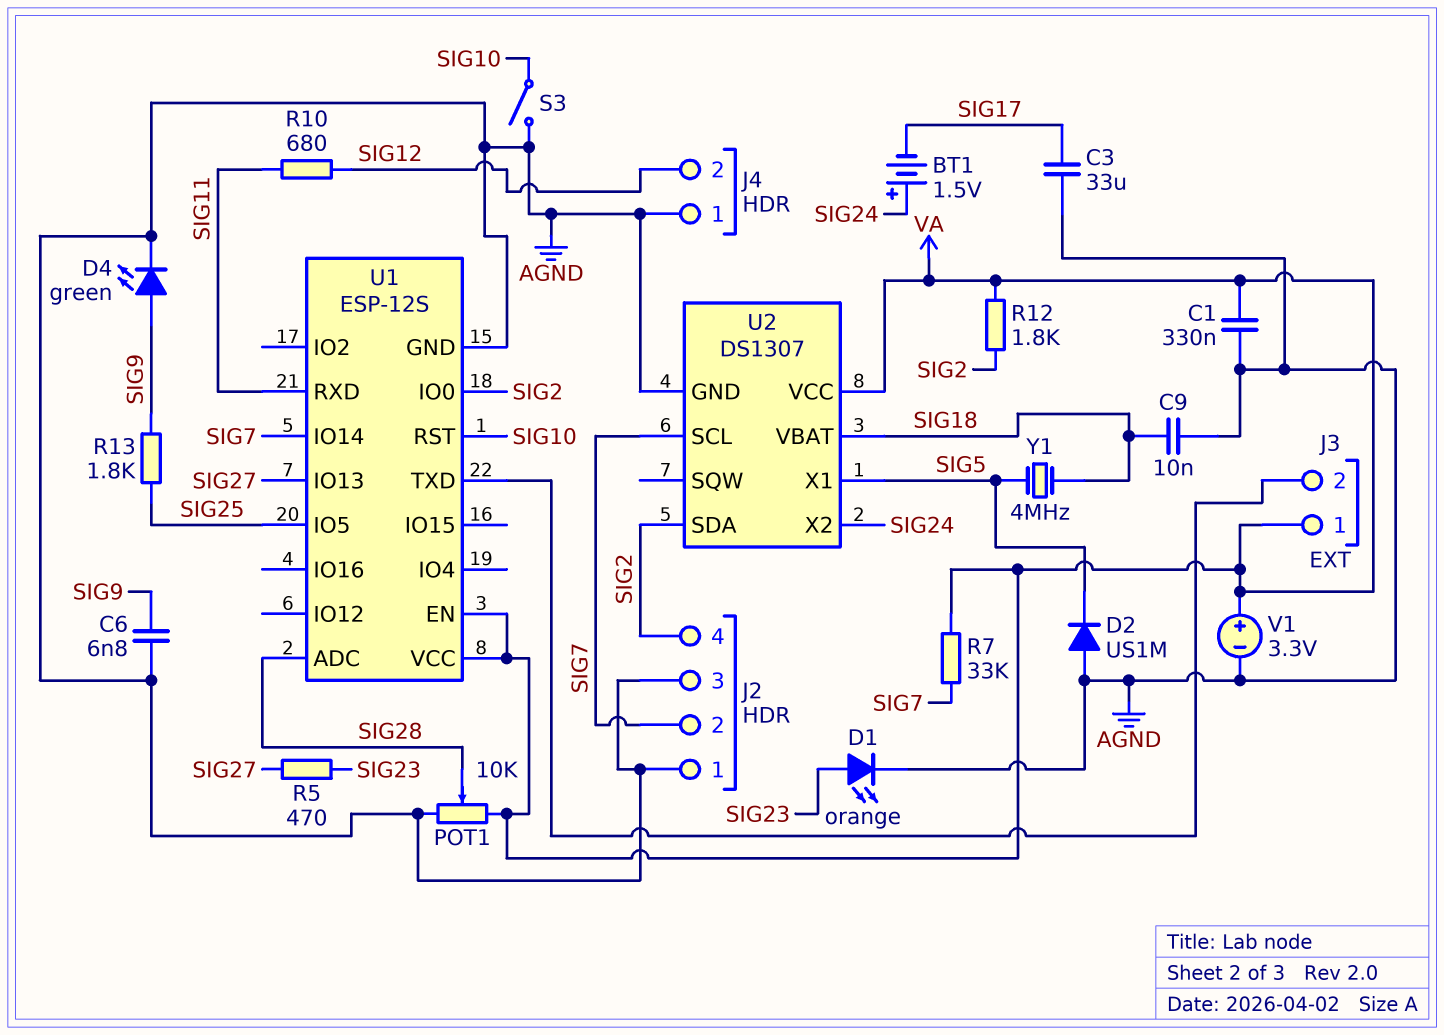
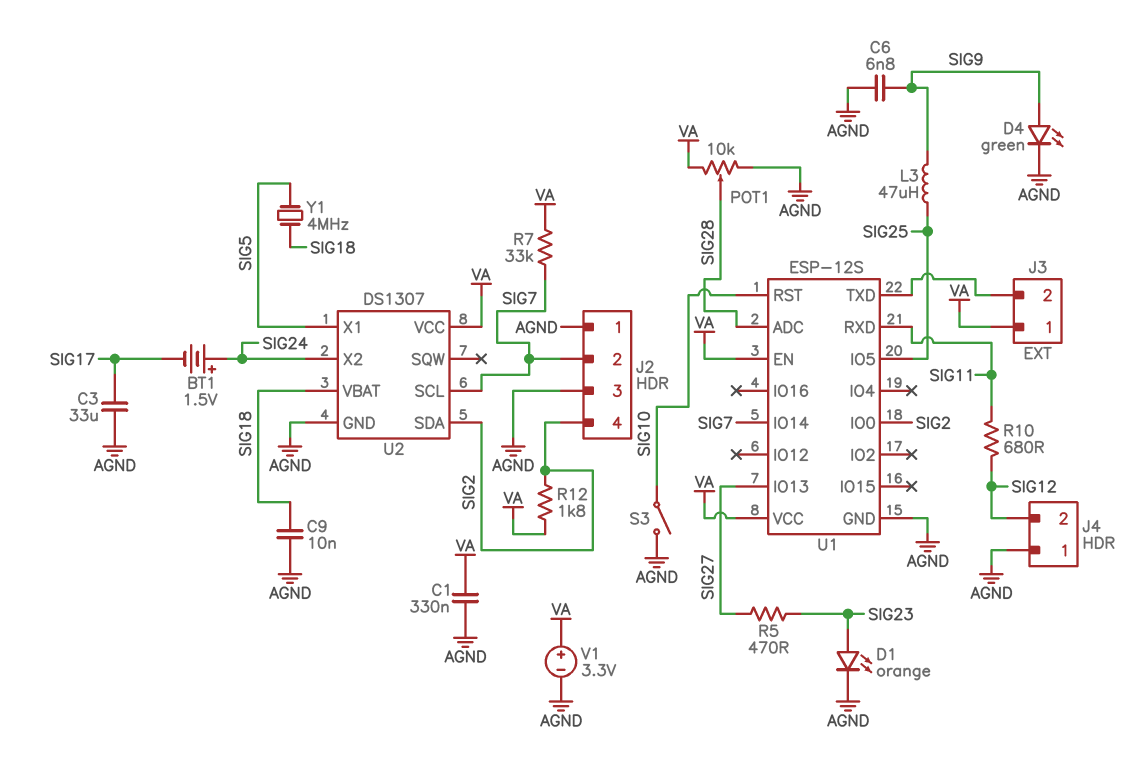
D2: diode US1M (A AGND, K SIG5) -> none
L3: none -> 47uH (SIG9, SIG25)
R13: 1.8k (SIG9, SIG25) -> none

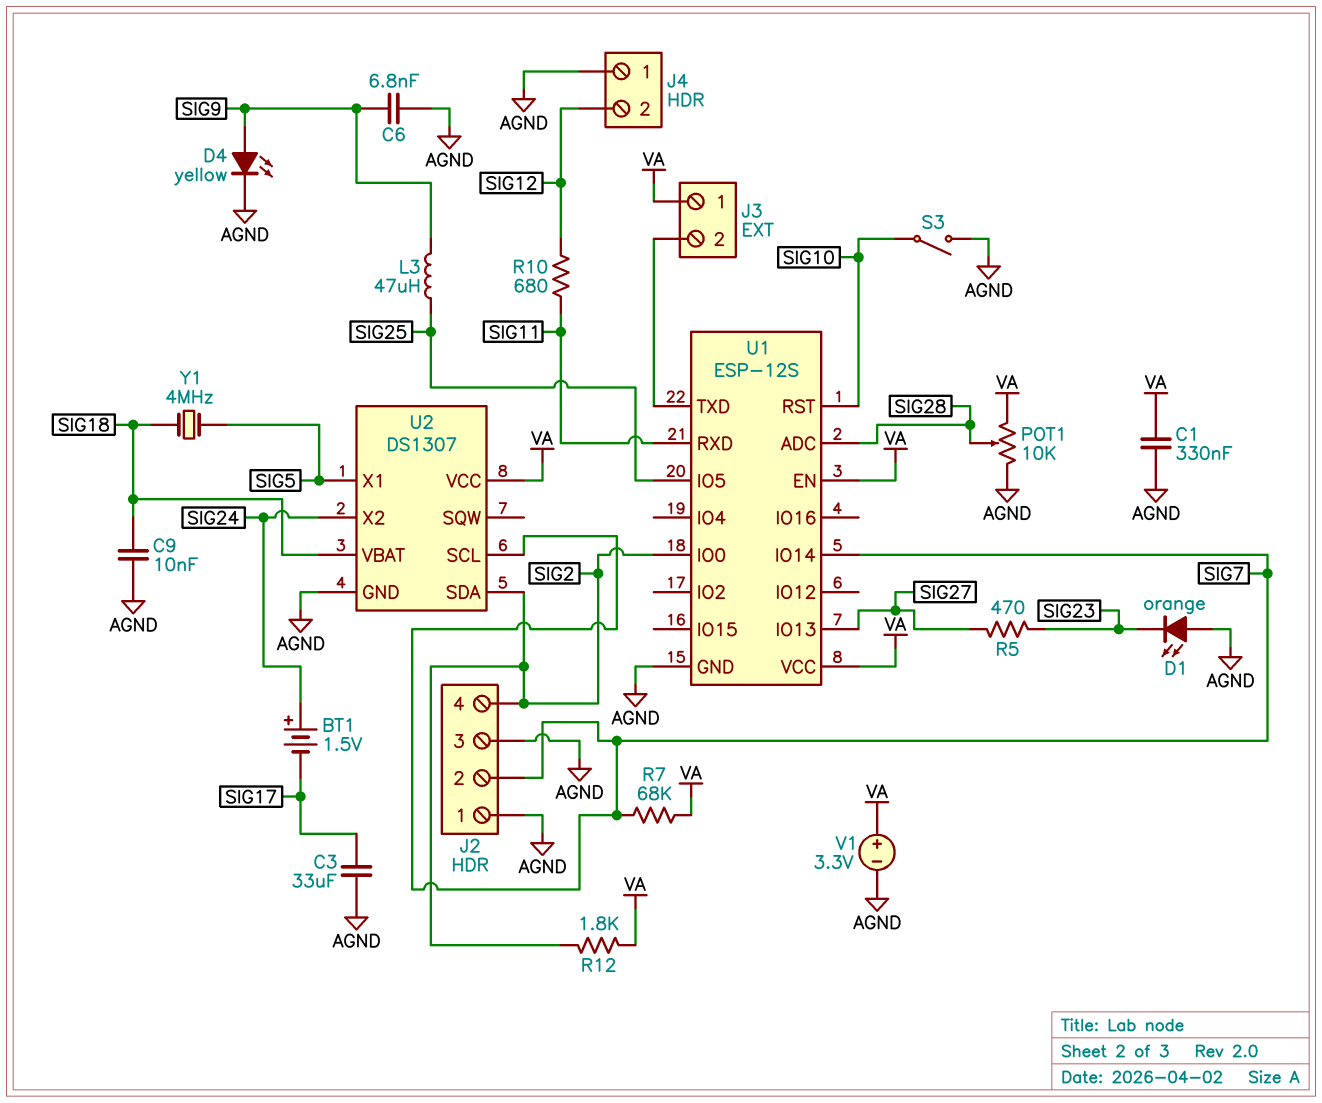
D1: LED orange (A SIG23, K AGND) -> LED orange (A AGND, K SIG23)
D4: LED green (A SIG9, K AGND) -> LED yellow (A SIG9, K AGND)
R7: 33k (SIG7, VA) -> 68k (SIG7, VA)

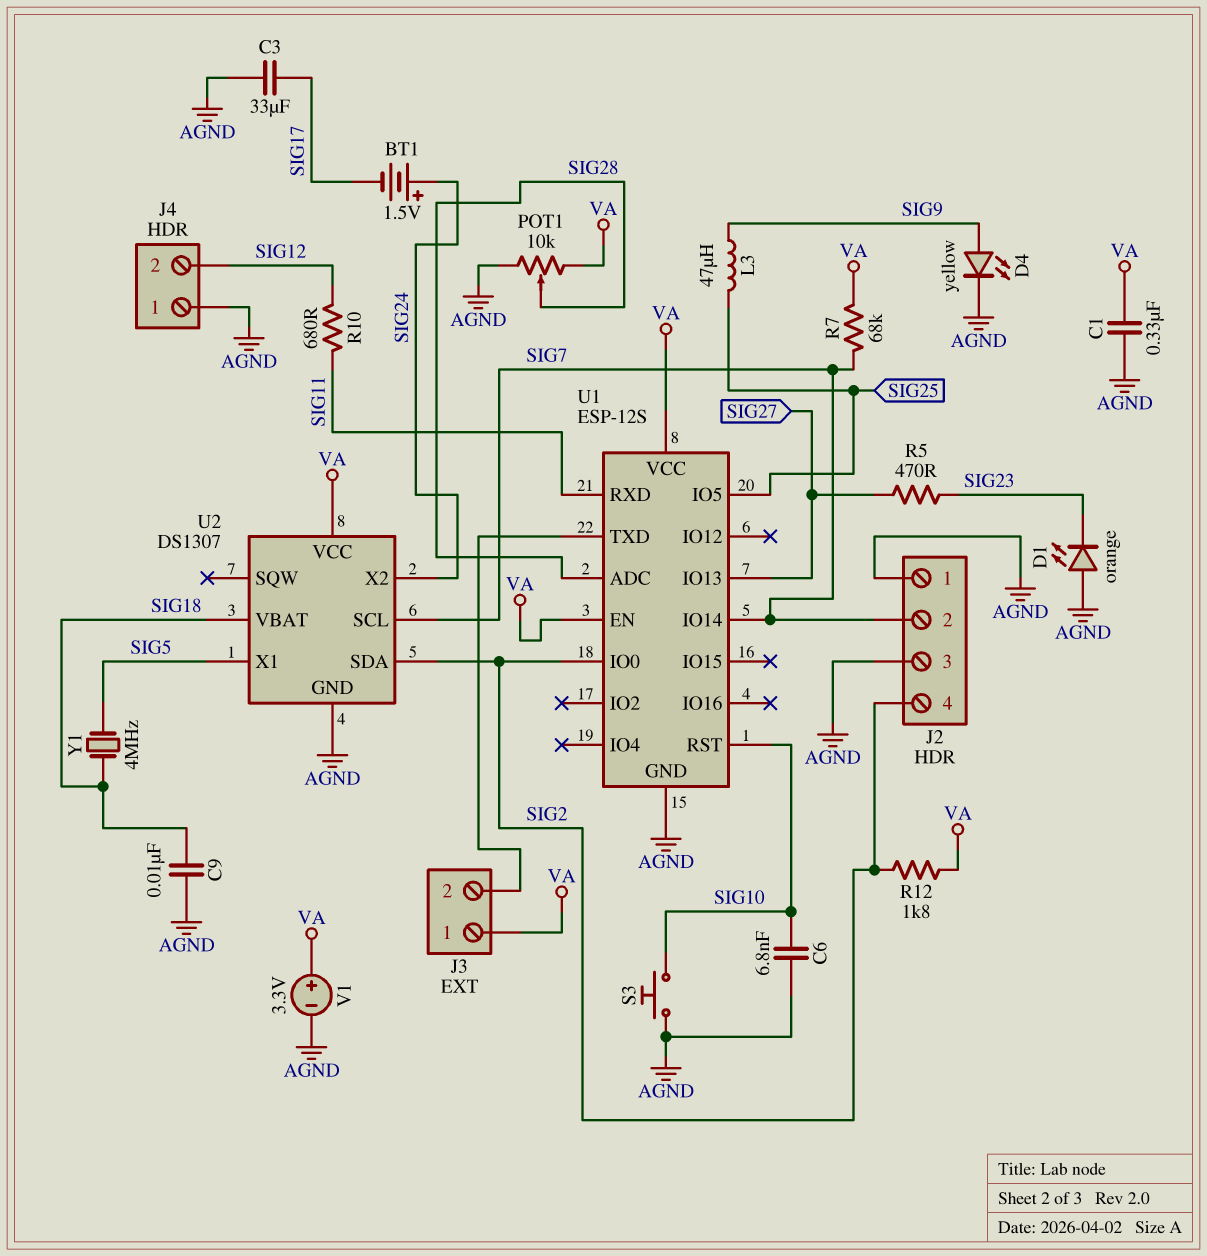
C6: 6.8nF (AGND, SIG9) -> 6.8nF (AGND, SIG10)
S3: switch (AGND, SIG10) -> button (AGND, SIG10)

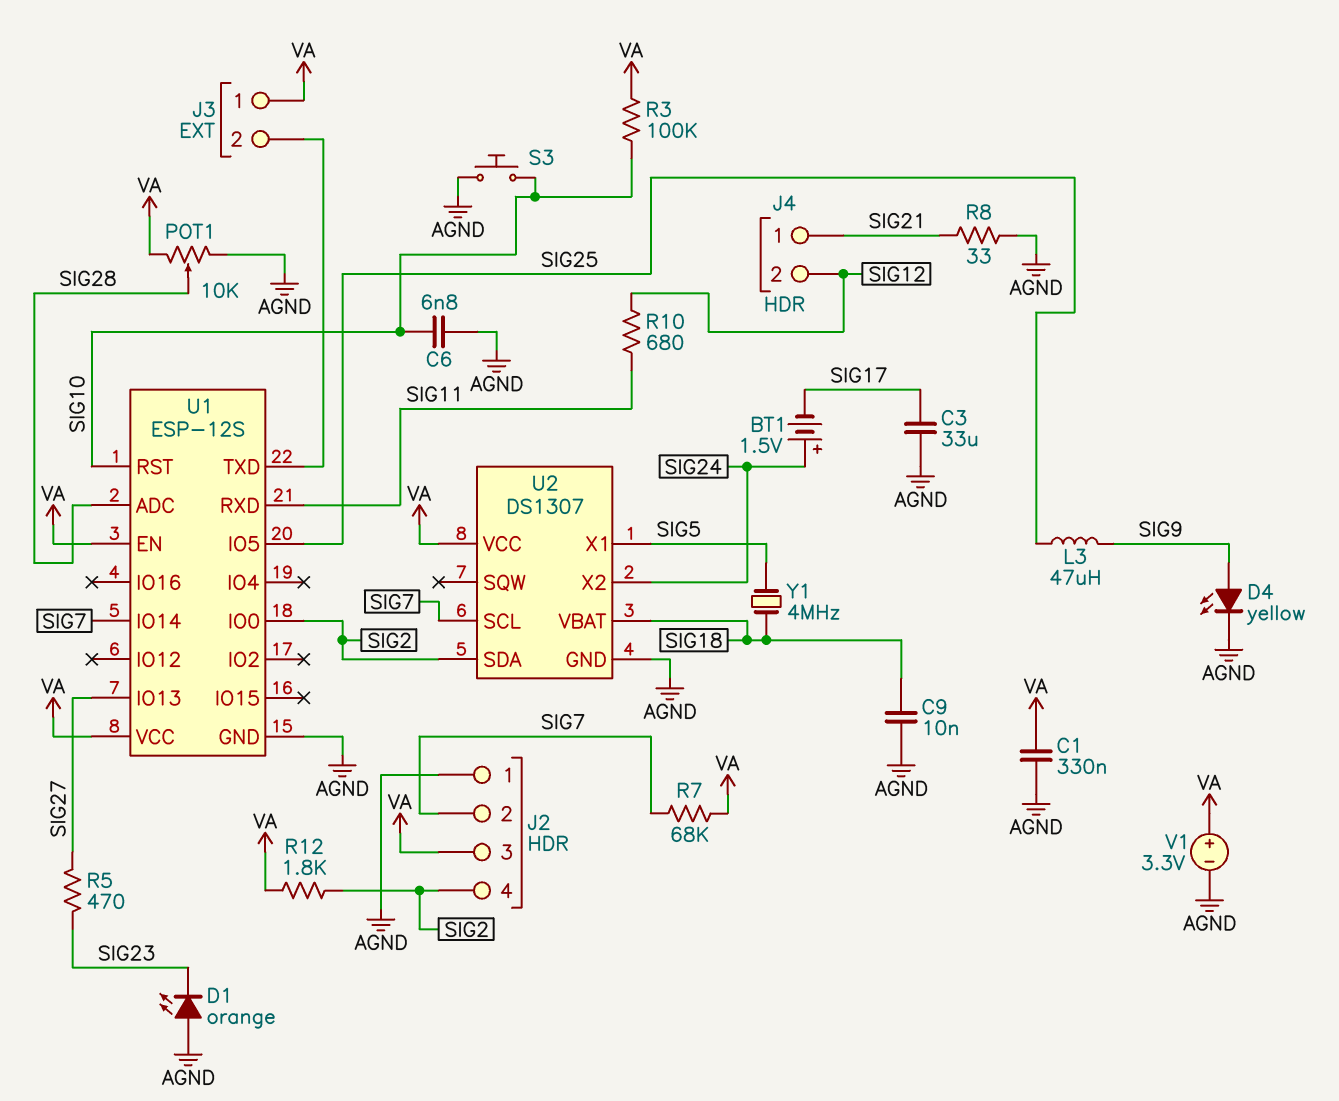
J2 pin 3: AGND -> VA
J4 pin 1: AGND -> SIG21
R3: none -> 100k (SIG10, VA)
R8: none -> 33 (AGND, SIG21)

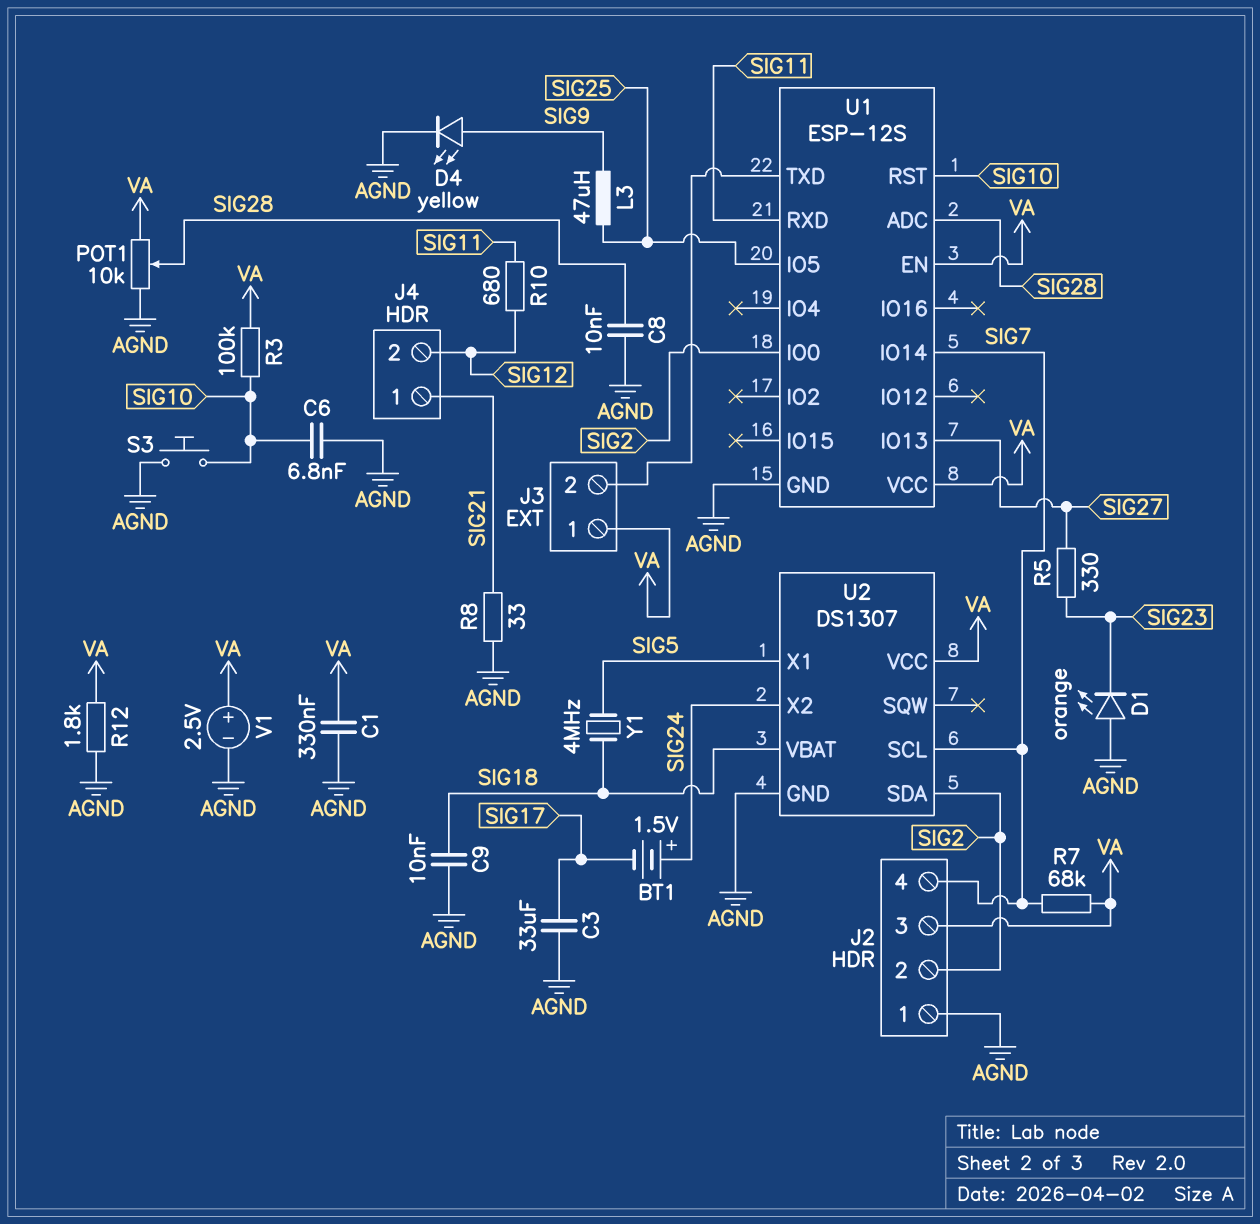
C8: none -> 10nF (AGND, SIG28)
J2 pin 2: SIG7 -> SIG2
J2 pin 4: SIG2 -> SIG7
R5: 470 (SIG23, SIG27) -> 330 (SIG23, SIG27)
R12: 1.8k (SIG2, VA) -> 1.8k (AGND, VA)
V1: 3.3V (plus VA, minus AGND) -> 2.5V (plus VA, minus AGND)

